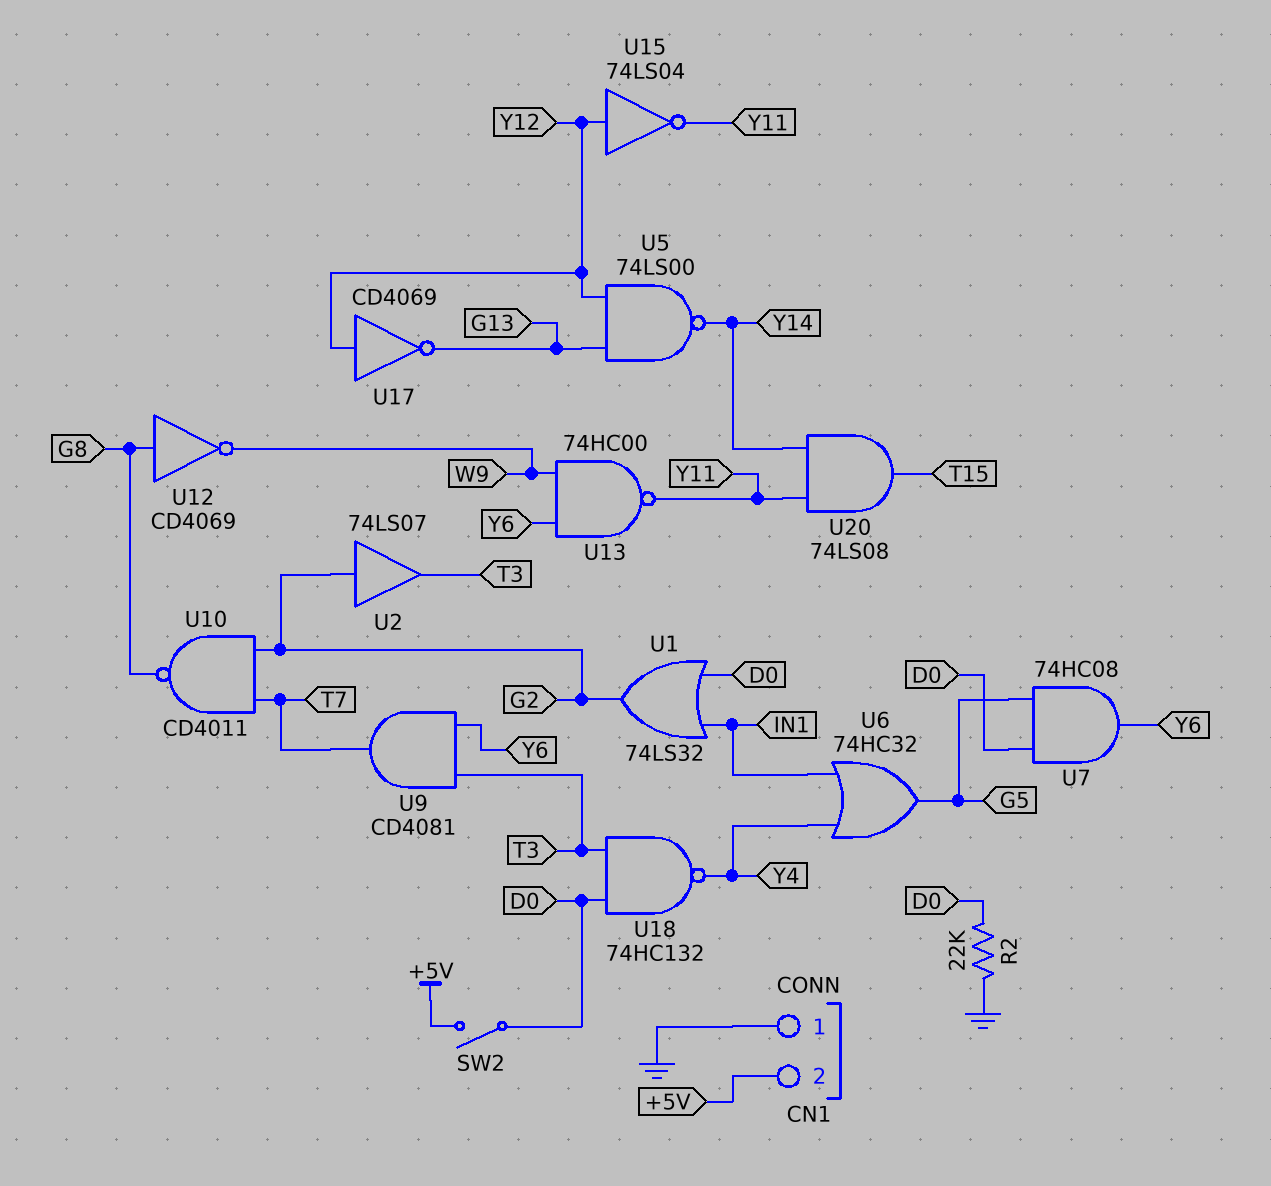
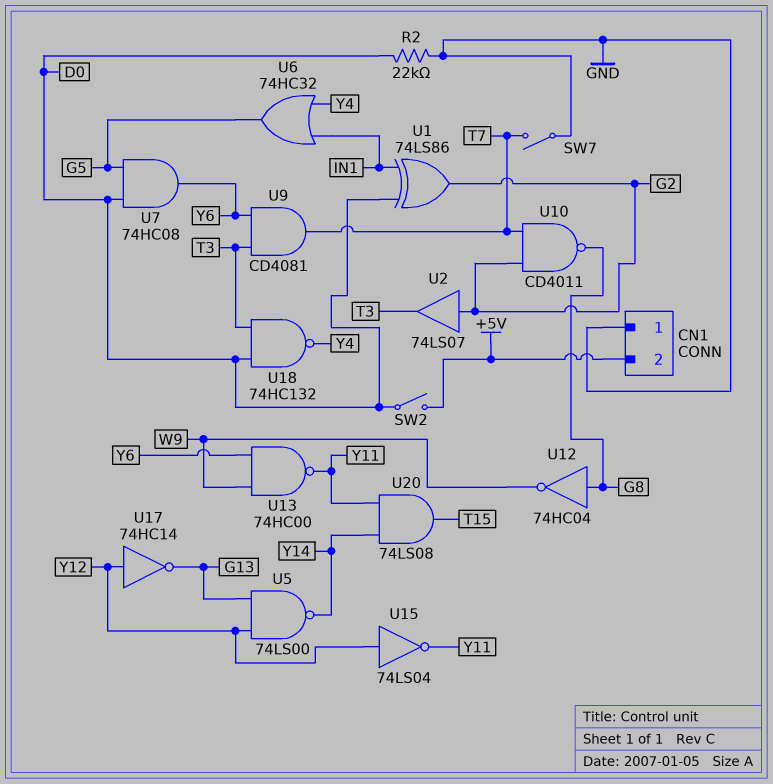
SW7: none -> switch (GND, T7)
U1: OR 74LS32 (in D0, in IN1, out G2) -> XOR 74LS86 (in D0, in IN1, out G2)
U12: NOT CD4069 (in G8, out W9) -> NOT 74HC04 (in G8, out W9)
U17: NOT CD4069 (in Y12, out G13) -> NOT 74HC14 (in Y12, out G13)

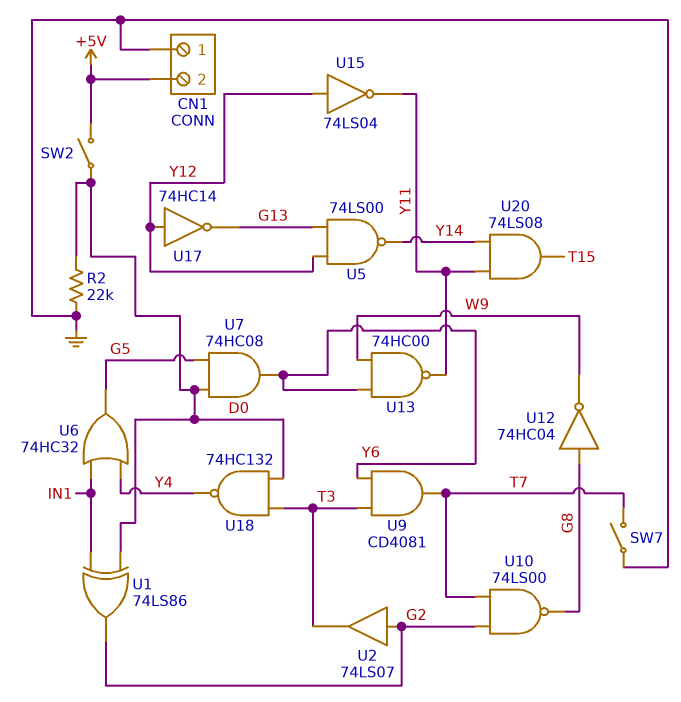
U10: NAND CD4011 (in G2, in T7, out G8) -> NAND 74LS00 (in G2, in T7, out G8)

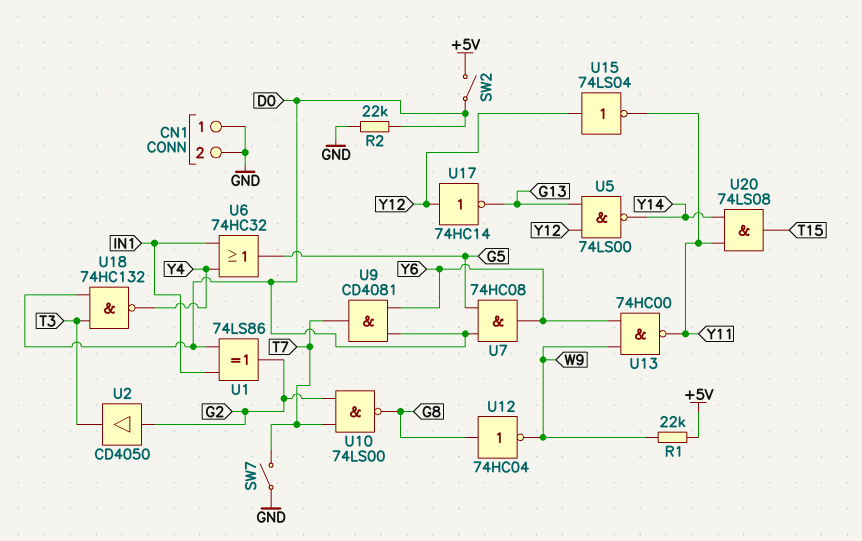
CN1 pin 2: +5V -> GND
R1: none -> 22k (+5V, W9)
U2: buffer 74LS07 (in G2, out T3) -> buffer CD4050 (in G2, out T3)
U9: AND CD4081 (in T3, in Y6, out T7) -> AND CD4081 (in D0, in Y6, out T7)

